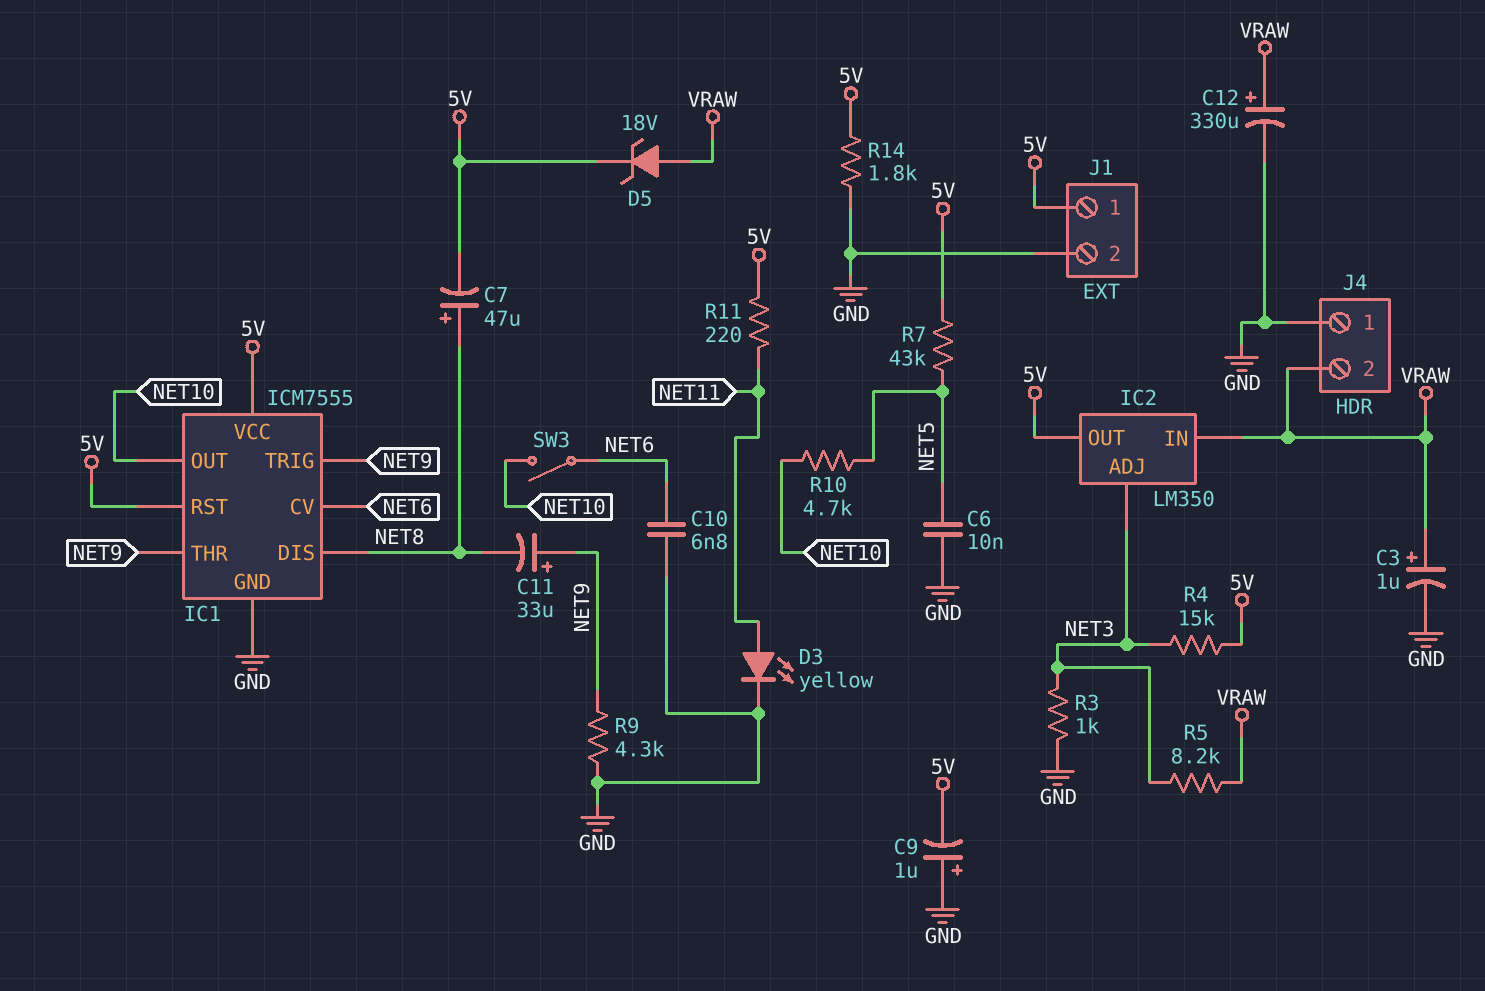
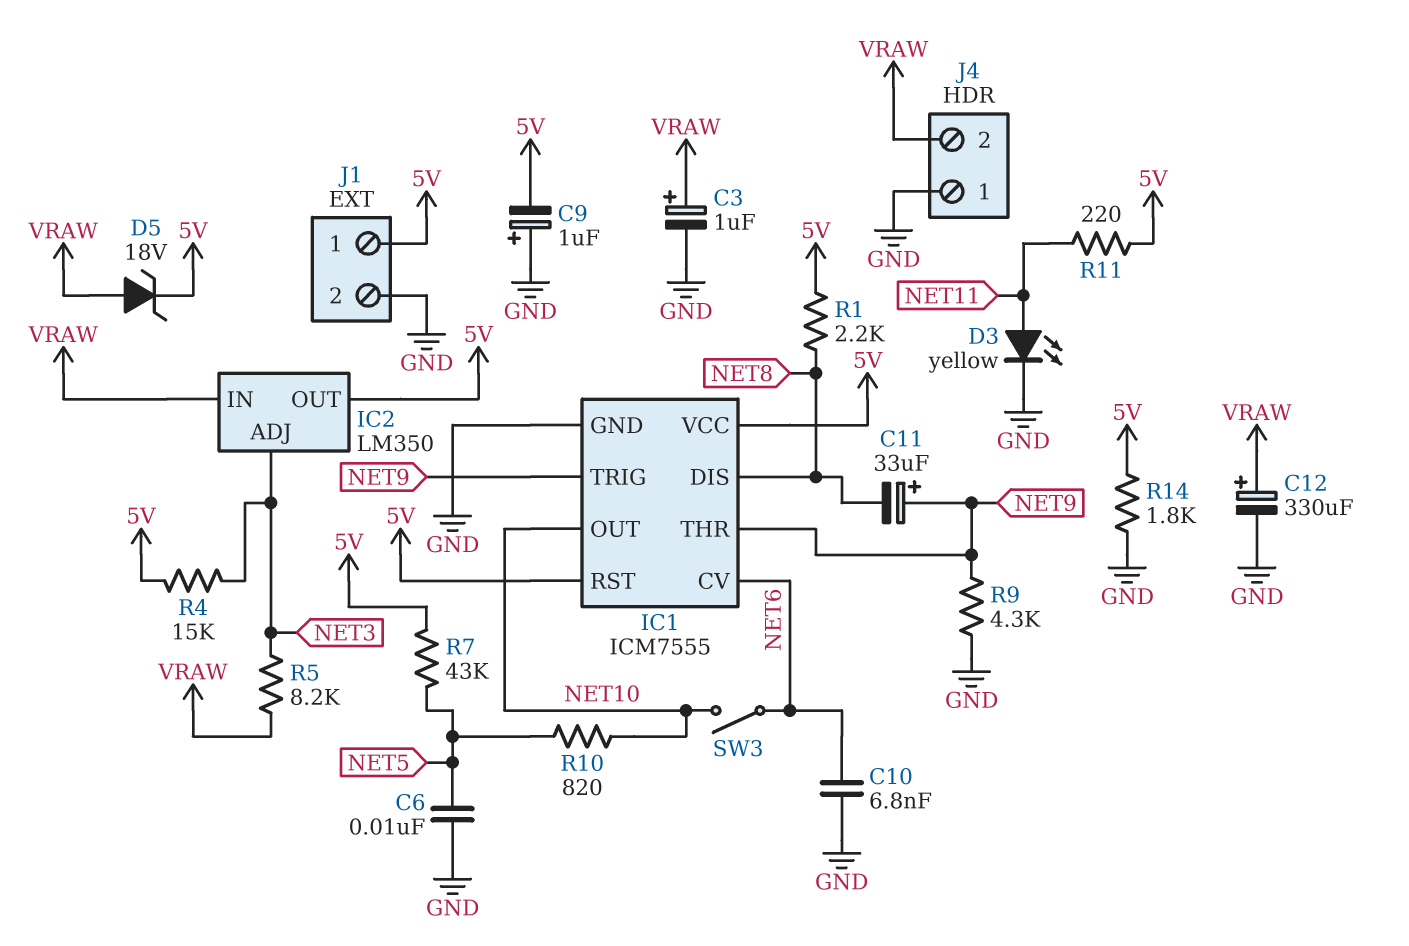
C7: 47uF (plus NET8, minus 5V) -> none
R1: none -> 2.2k (5V, NET8)
R3: 1k (GND, NET3) -> none
R10: 4.7k (NET5, NET10) -> 820 (NET5, NET10)

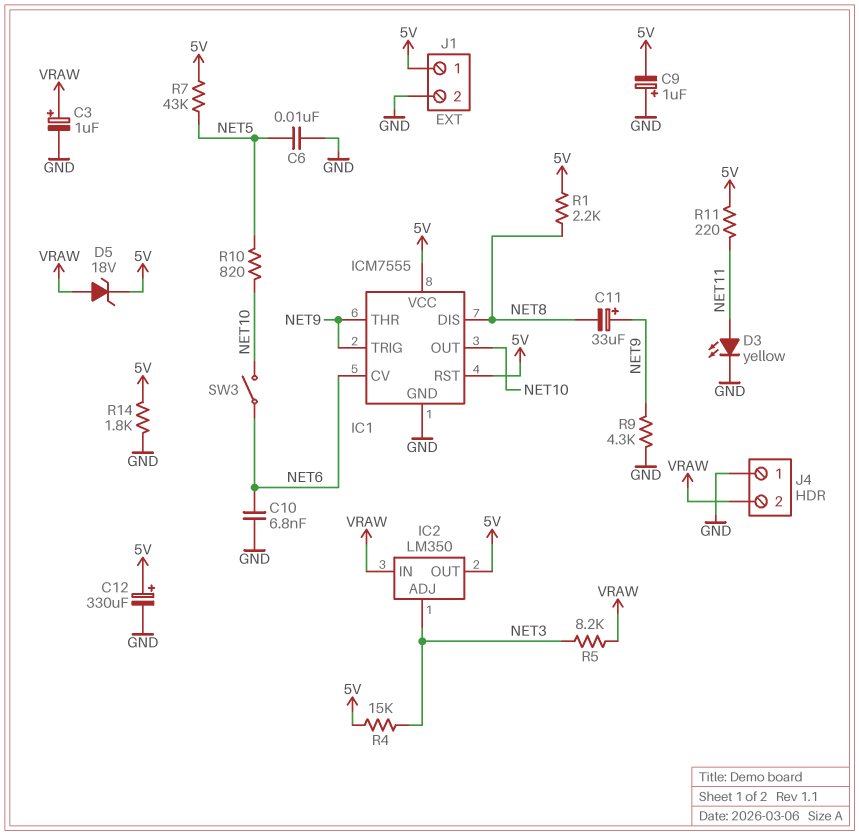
C12: 330uF (plus VRAW, minus GND) -> 330uF (plus 5V, minus GND)

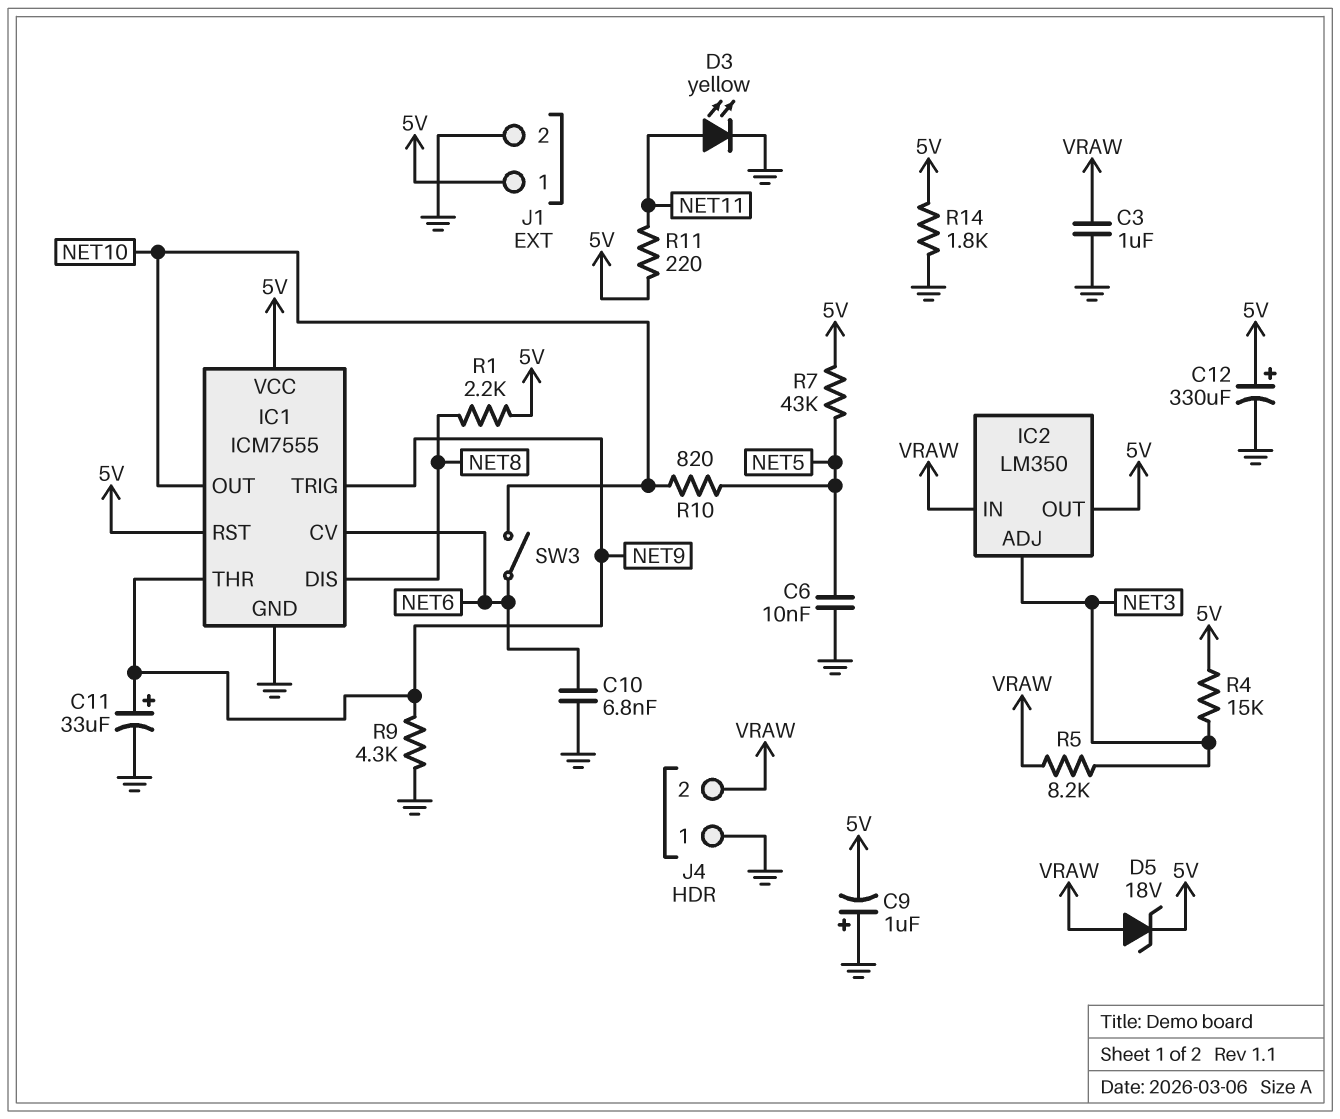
C3: 1uF (plus VRAW, minus GND) -> 1uF (GND, VRAW)
C11: 33uF (plus NET9, minus NET8) -> 33uF (plus NET9, minus GND)

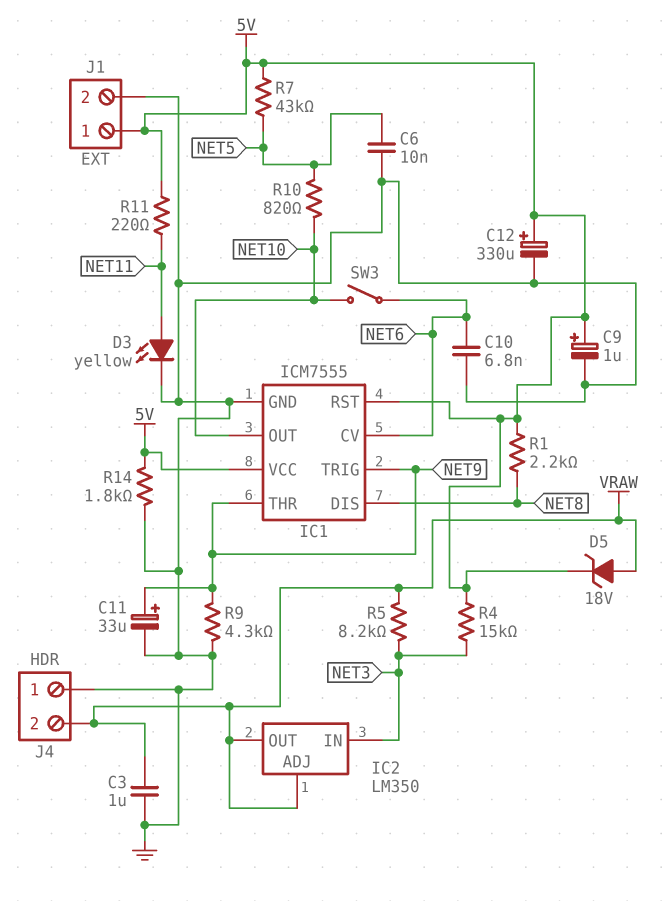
C9: 1uF (plus GND, minus 5V) -> 1uF (plus 5V, minus GND)
IC2 pin ADJ: NET3 -> VRAW
IC2 pin IN: VRAW -> NET3
IC2 pin OUT: 5V -> VRAW

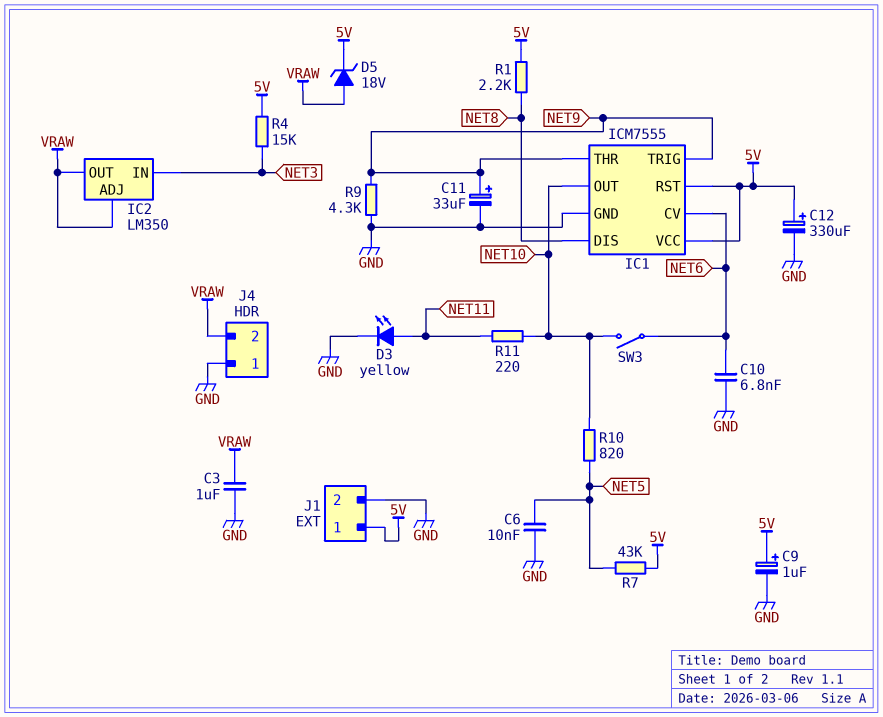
R5: 8.2k (NET3, VRAW) -> none
R11: 220 (5V, NET11) -> 220 (NET10, NET11)
R14: 1.8k (5V, GND) -> none

